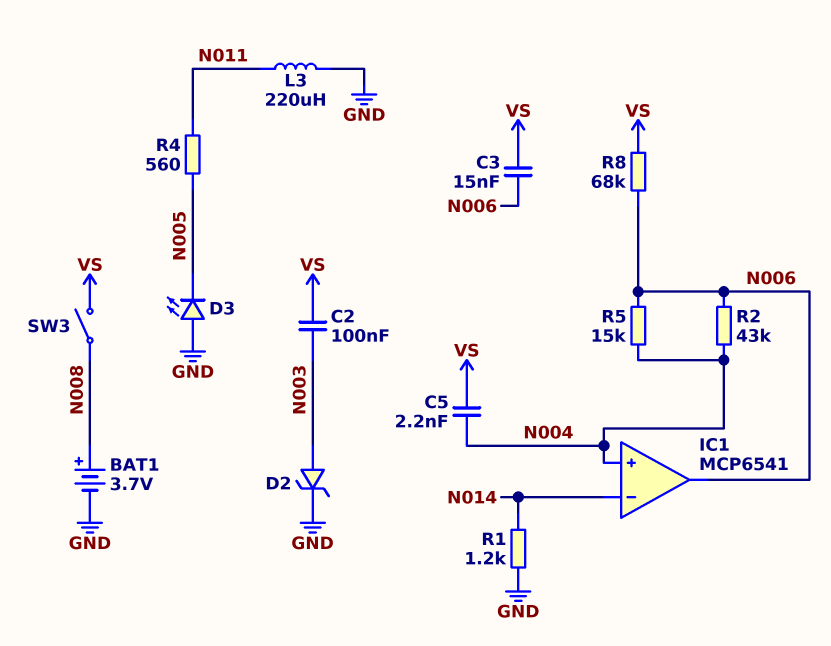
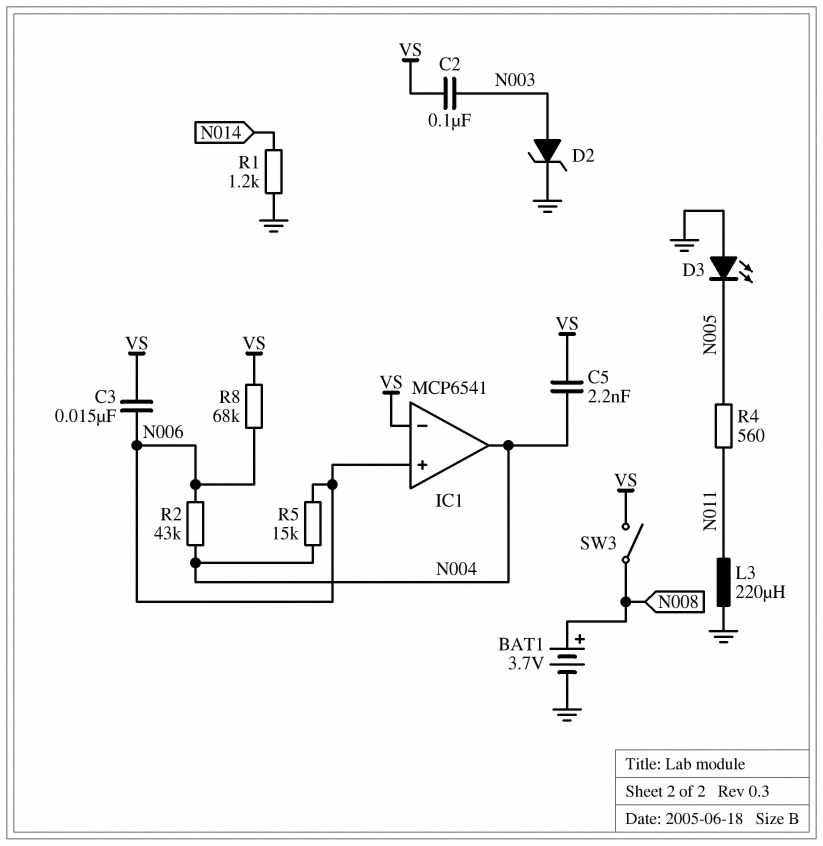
IC1 pin in+: N004 -> N006
IC1 pin in-: N014 -> VS
IC1 pin out: N006 -> N004

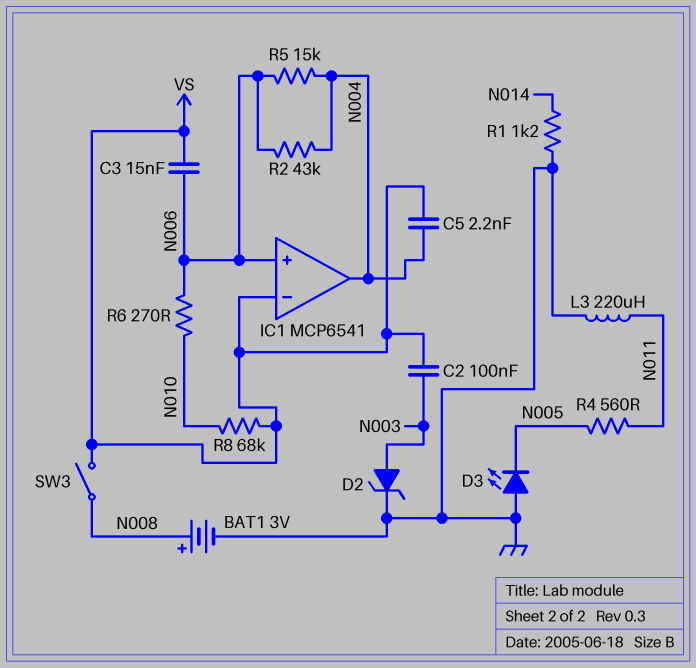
BAT1: 3.7V (plus N008, minus GND) -> 3V (plus N008, minus GND)
R6: none -> 270 (N006, N010)
R8: 68k (N006, VS) -> 68k (N010, VS)

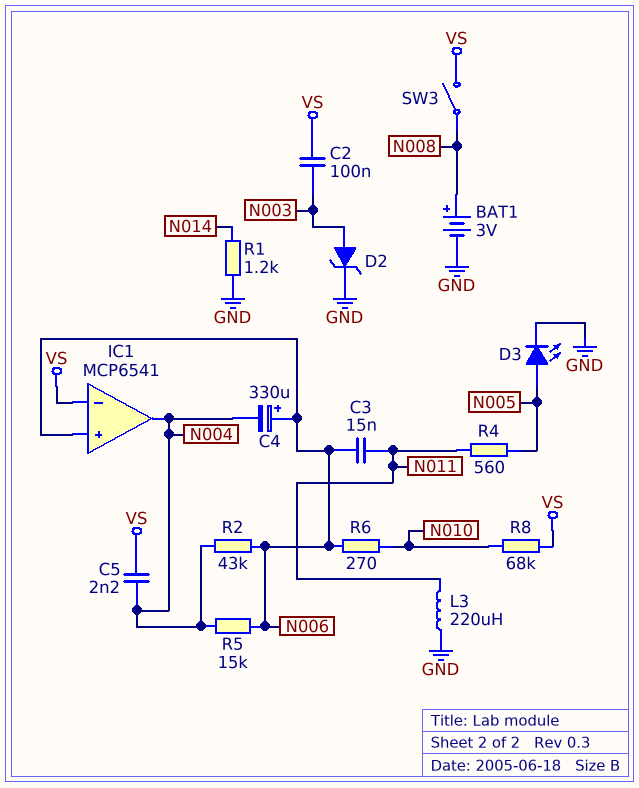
C3: 15nF (N006, VS) -> 15nF (N006, N011)
C4: none -> 330uF (plus N006, minus N004)
D3: LED (A GND, K N005) -> LED (A N005, K GND)

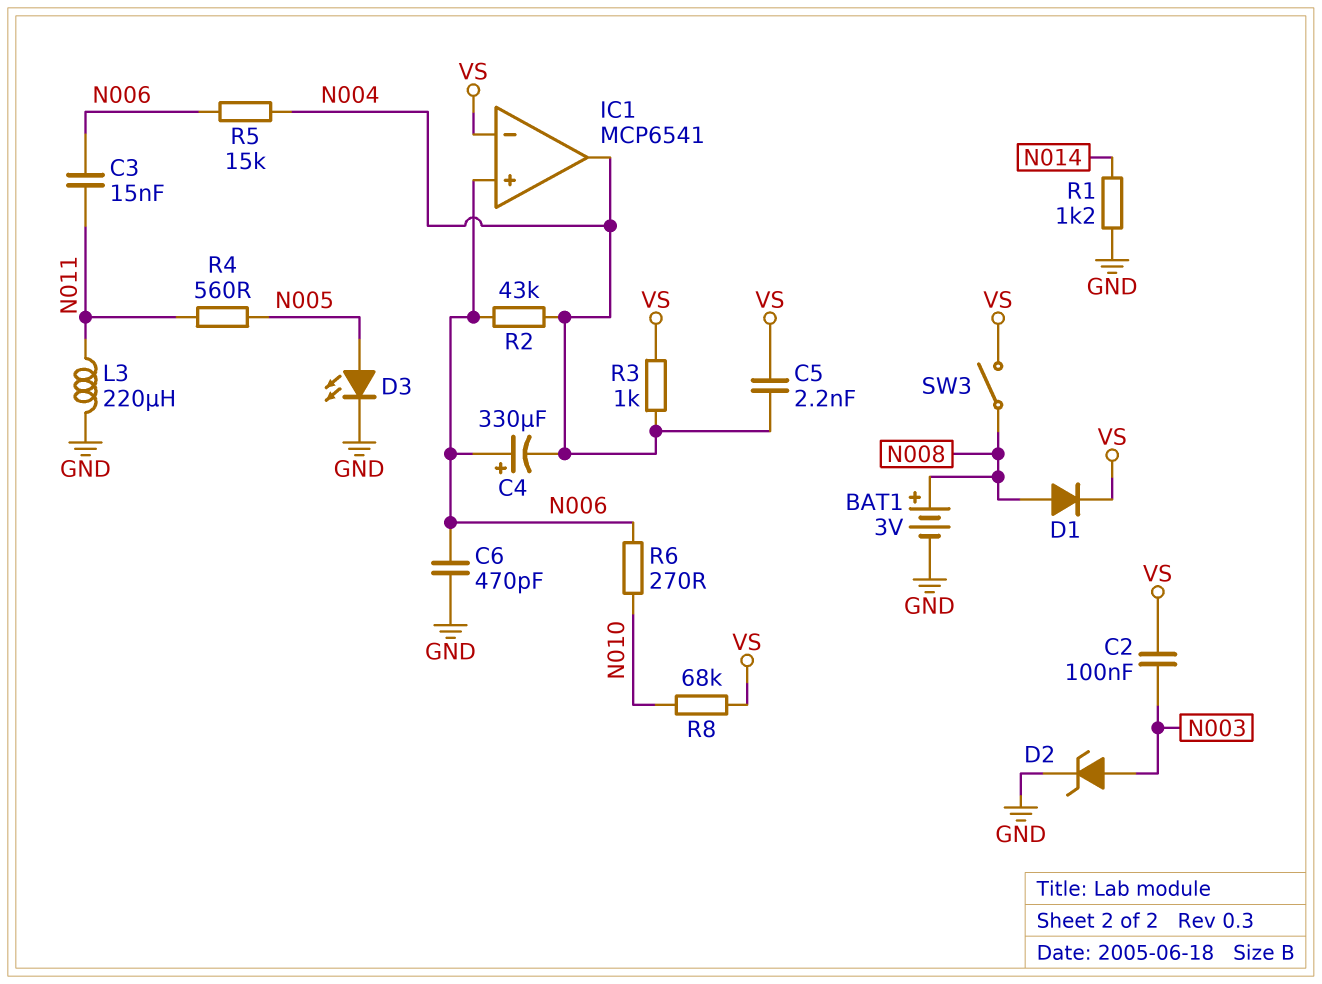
C6: none -> 470pF (GND, N006)
D1: none -> diode (A N008, K VS)
R3: none -> 1k (N004, VS)

